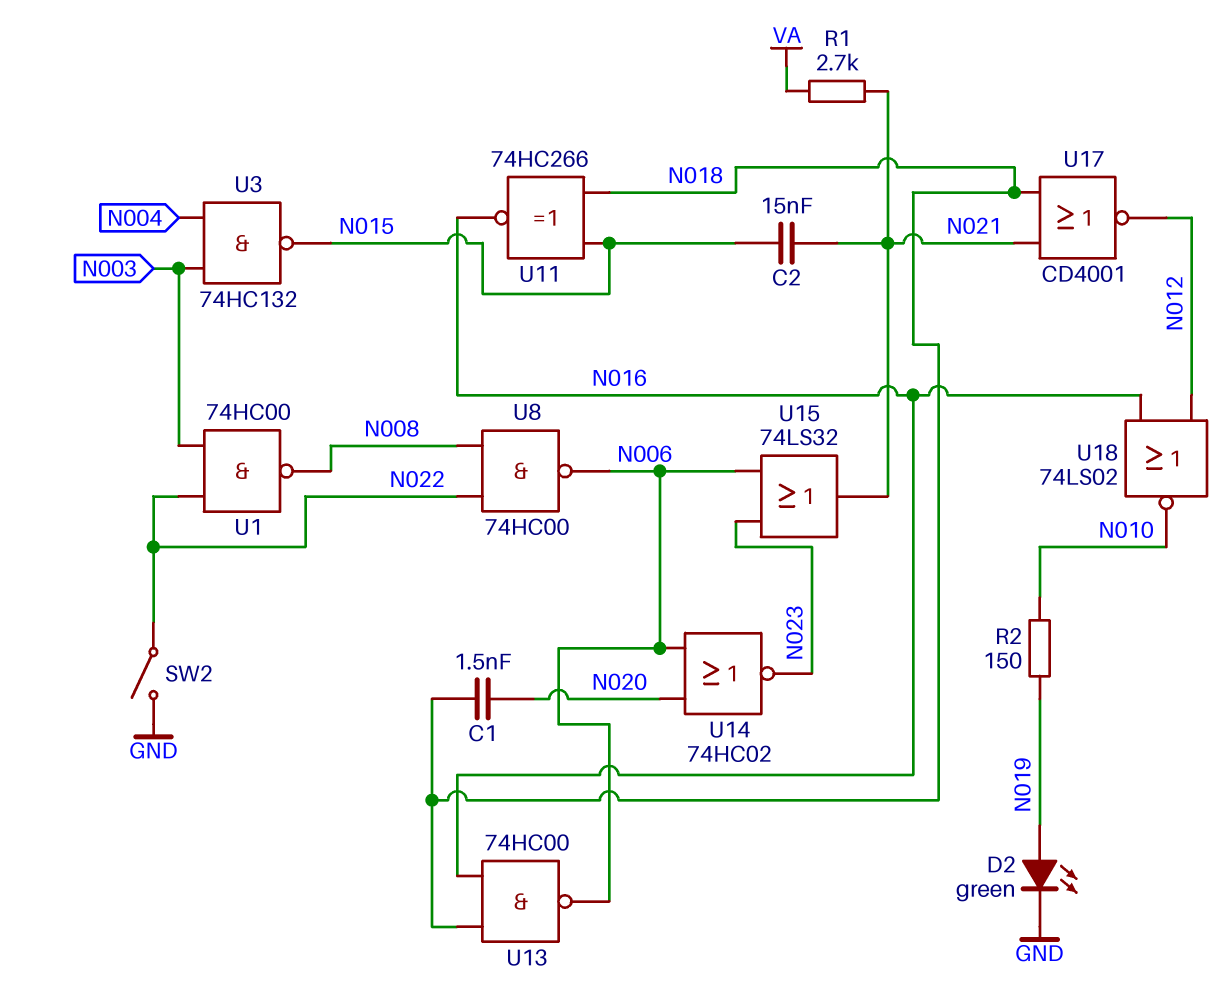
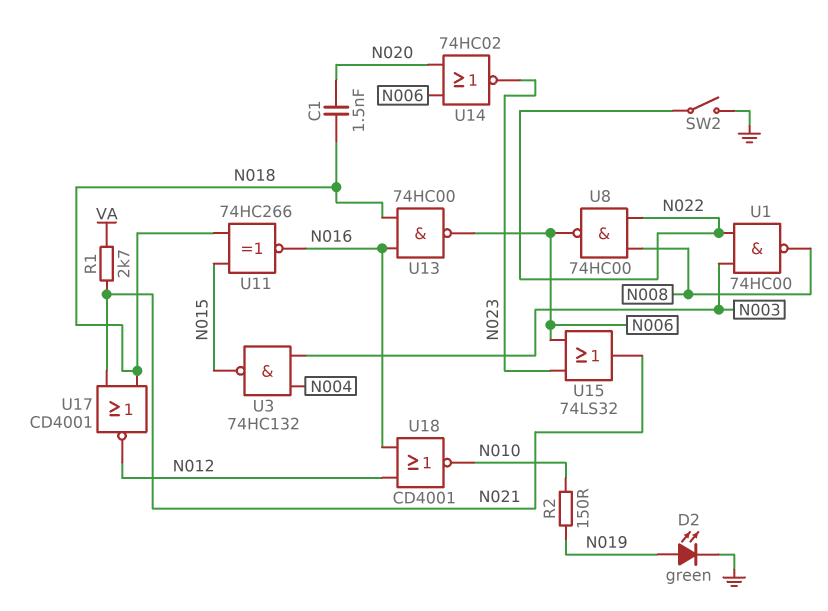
C2: 15nF (N015, N021) -> none
U18: NOR 74LS02 (in N012, in N016, out N010) -> NOR CD4001 (in N012, in N016, out N010)

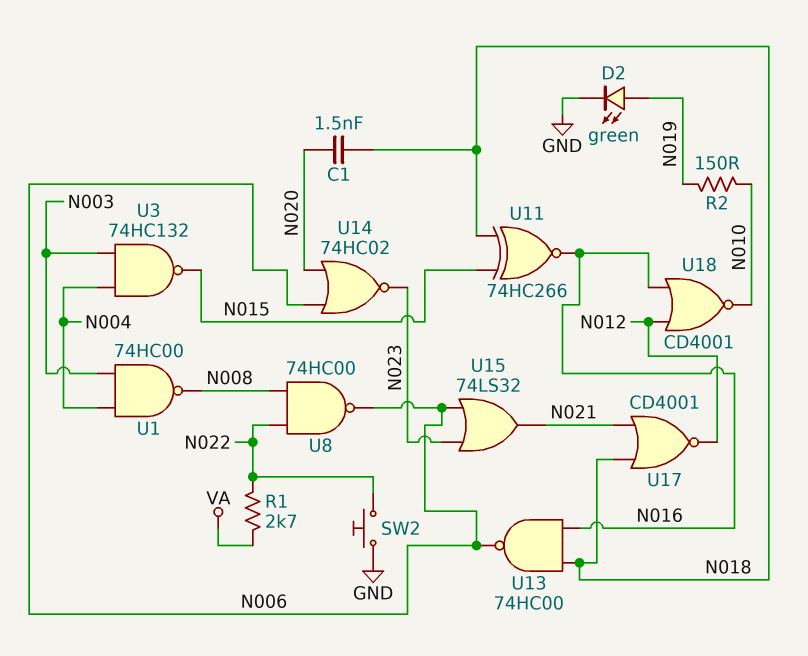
R1: 2.7k (N021, VA) -> 2.7k (N022, VA)
SW2: switch (GND, N022) -> button (GND, N022)
U1: NAND 74HC00 (in N003, in N022, out N008) -> NAND 74HC00 (in N003, in N004, out N008)

